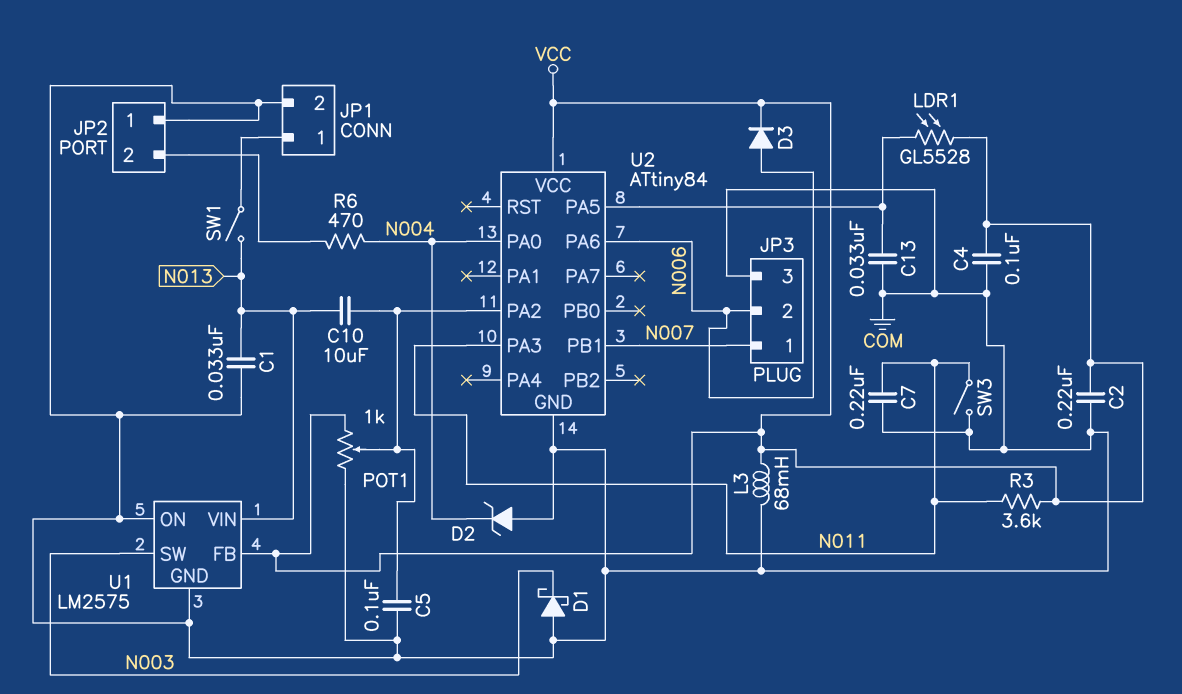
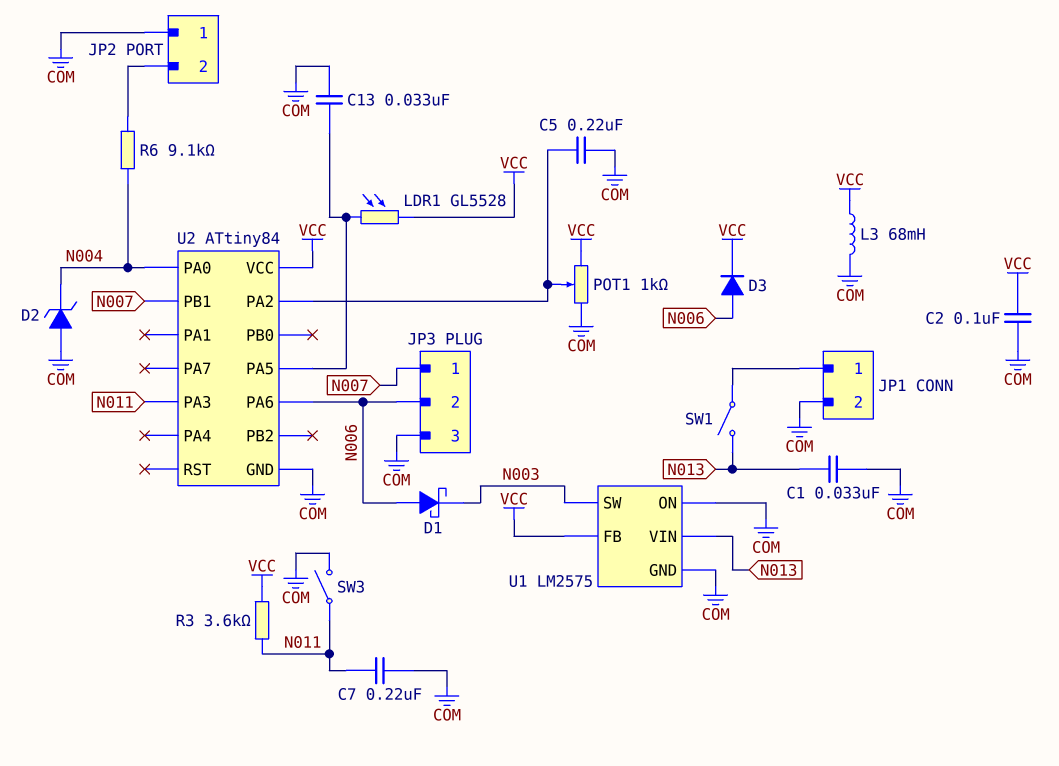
C2: 220nF (COM, VCC) -> 100nF (COM, VCC)
C4: 100nF (COM, VCC) -> none
C5: 100nF (COM, U2/PA2) -> 220nF (COM, U2/PA2)
C10: 10uF (N013, U2/PA2) -> none
D1: schottky (A COM, K N003) -> schottky (A N006, K N003)
R6: 470 (JP2/2, N004) -> 9.1k (JP2/2, N004)

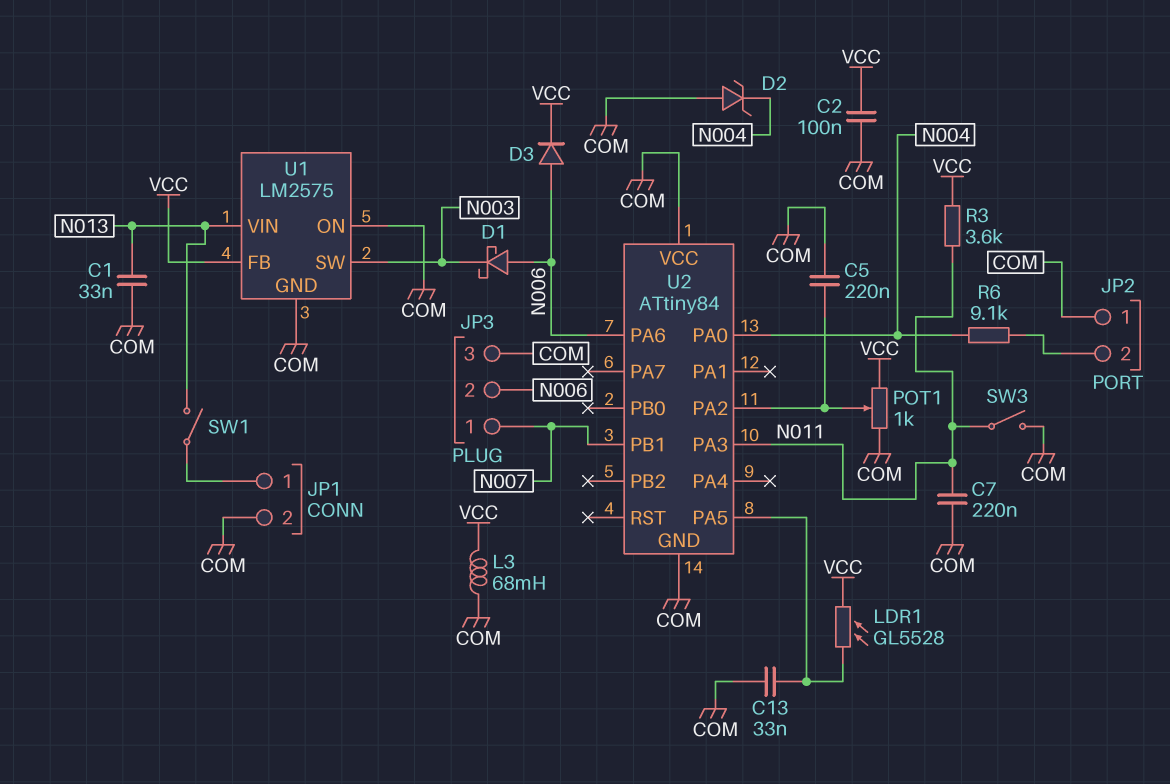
U2 pin VCC: VCC -> COM

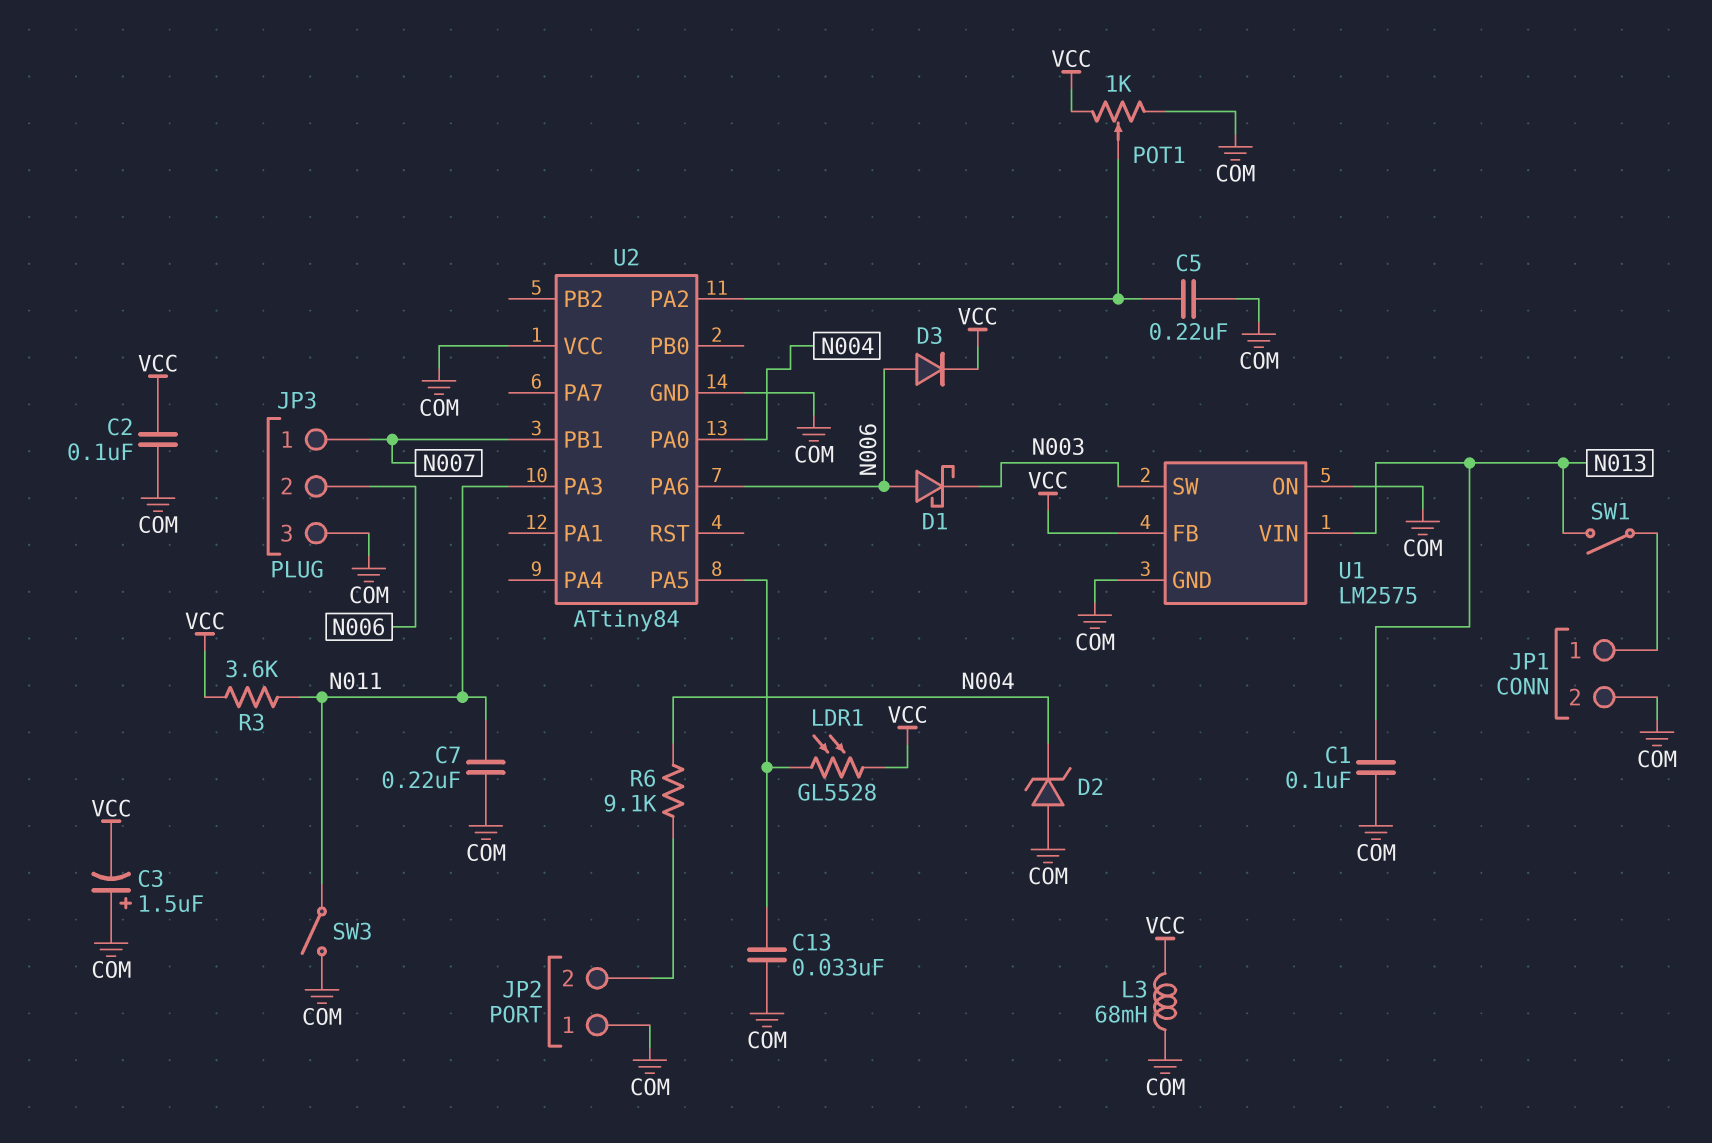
C1: 33nF (COM, N013) -> 100nF (COM, N013)
C3: none -> 1.5uF (plus COM, minus VCC)

